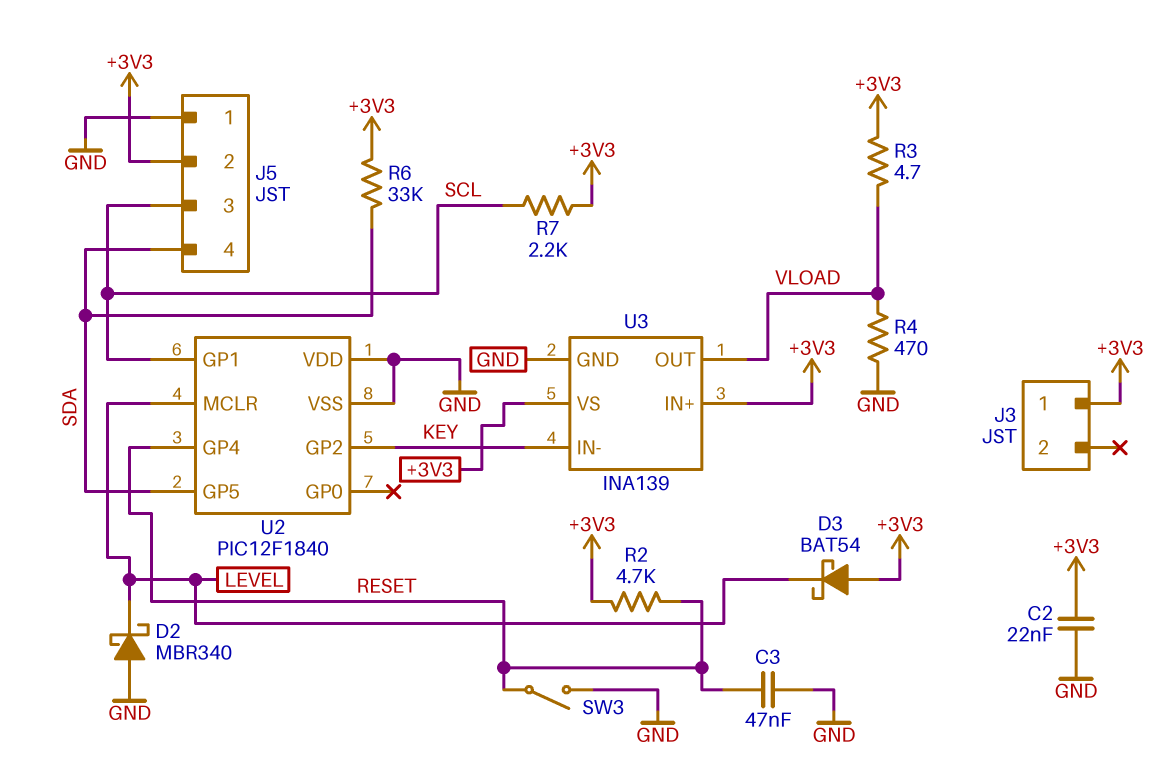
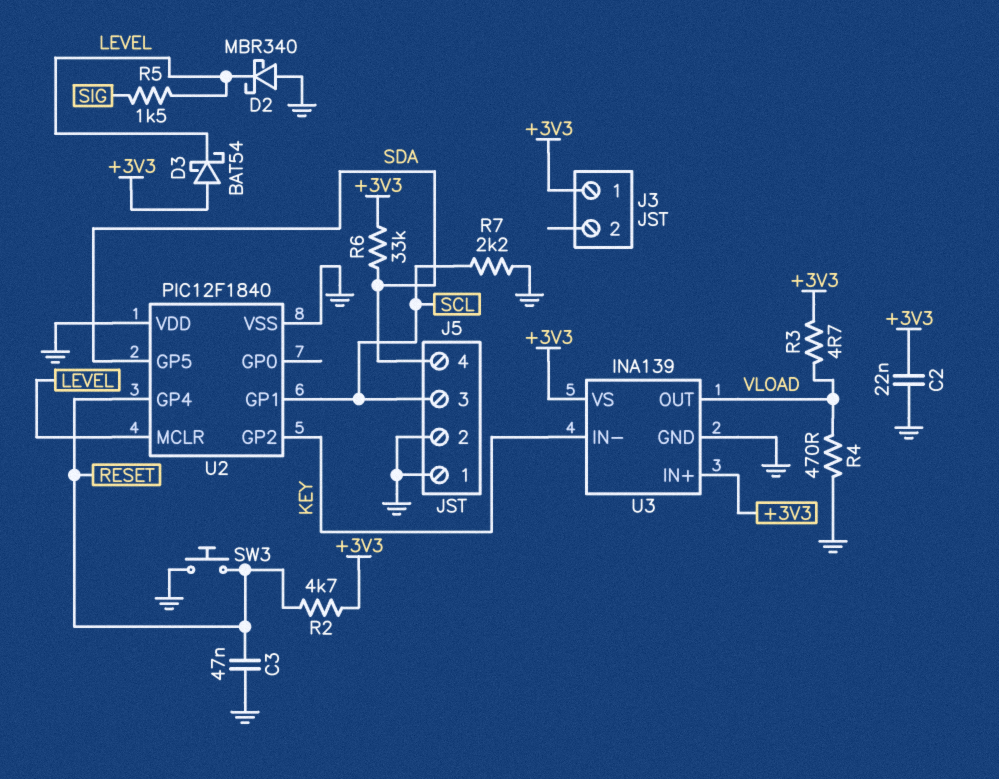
J5 pin 2: +3V3 -> GND
R5: none -> 1.5k (LEVEL, SIG)
R7: 2.2k (+3V3, SCL) -> 2.2k (GND, SCL)
SW3: switch (GND, RESET) -> button (GND, RESET)

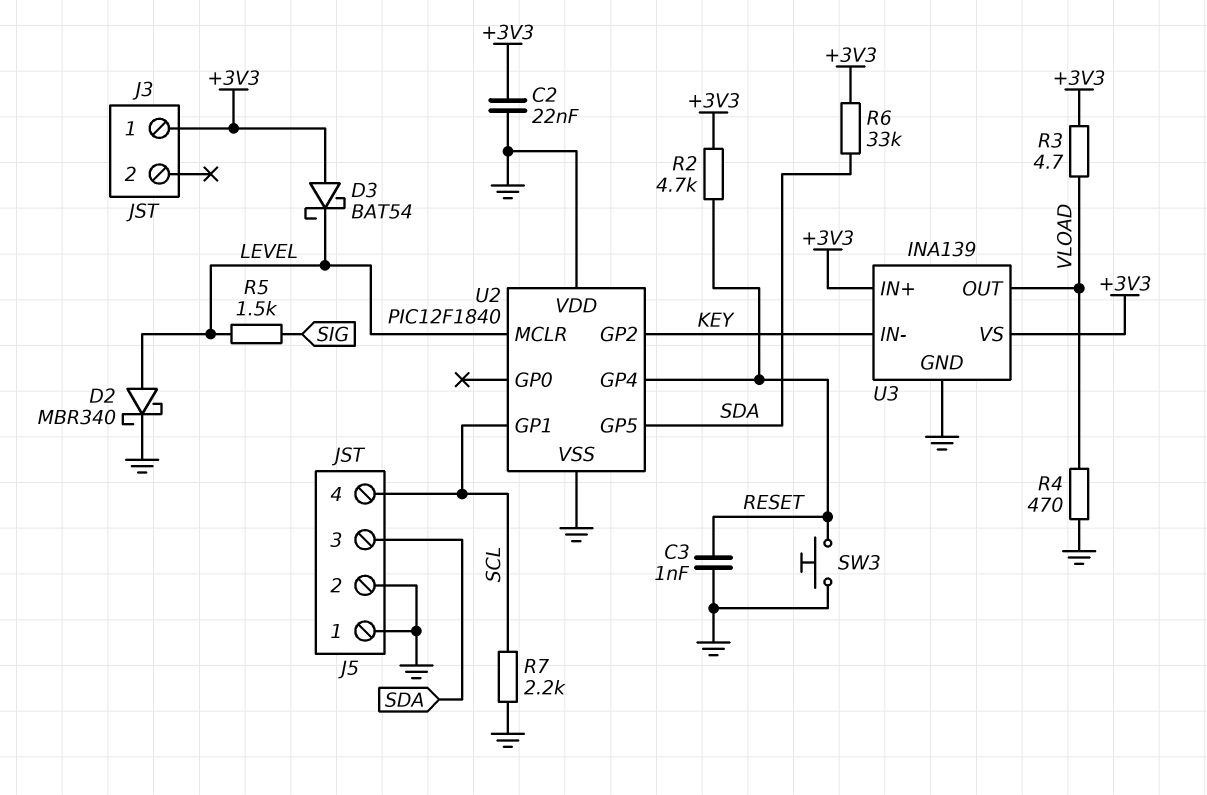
C3: 47nF (GND, RESET) -> 1nF (GND, RESET)
D2: schottky MBR340 (A GND, K LEVEL) -> schottky MBR340 (A LEVEL, K GND)
J5 pin 3: SCL -> SDA
J5 pin 4: SDA -> SCL

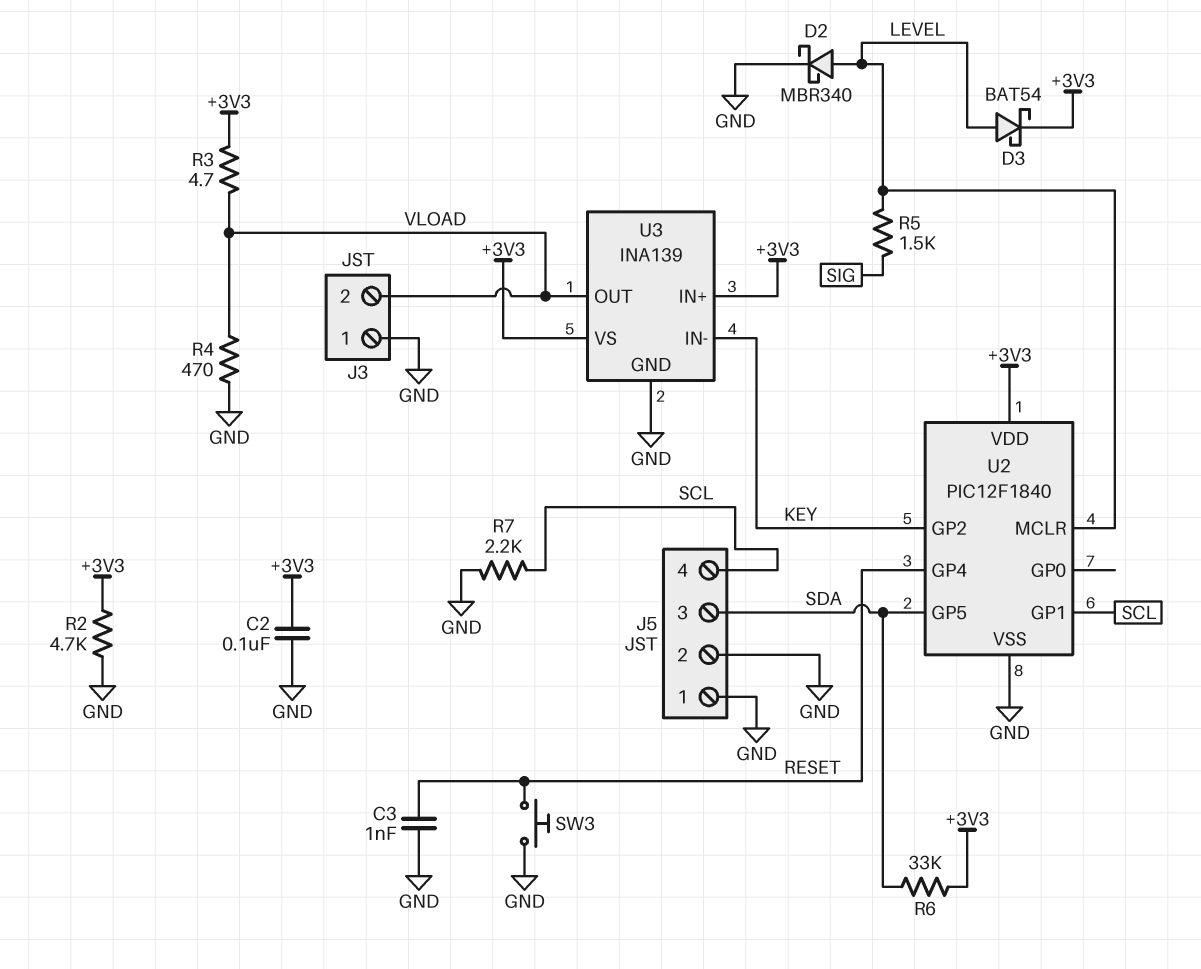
C2: 22nF (+3V3, GND) -> 100nF (+3V3, GND)
D3: schottky BAT54 (A +3V3, K LEVEL) -> schottky BAT54 (A LEVEL, K +3V3)
J3 pin 1: +3V3 -> GND
J3 pin 2: none -> VLOAD
R2: 4.7k (+3V3, RESET) -> 4.7k (+3V3, GND)
U2 pin VDD: GND -> +3V3

